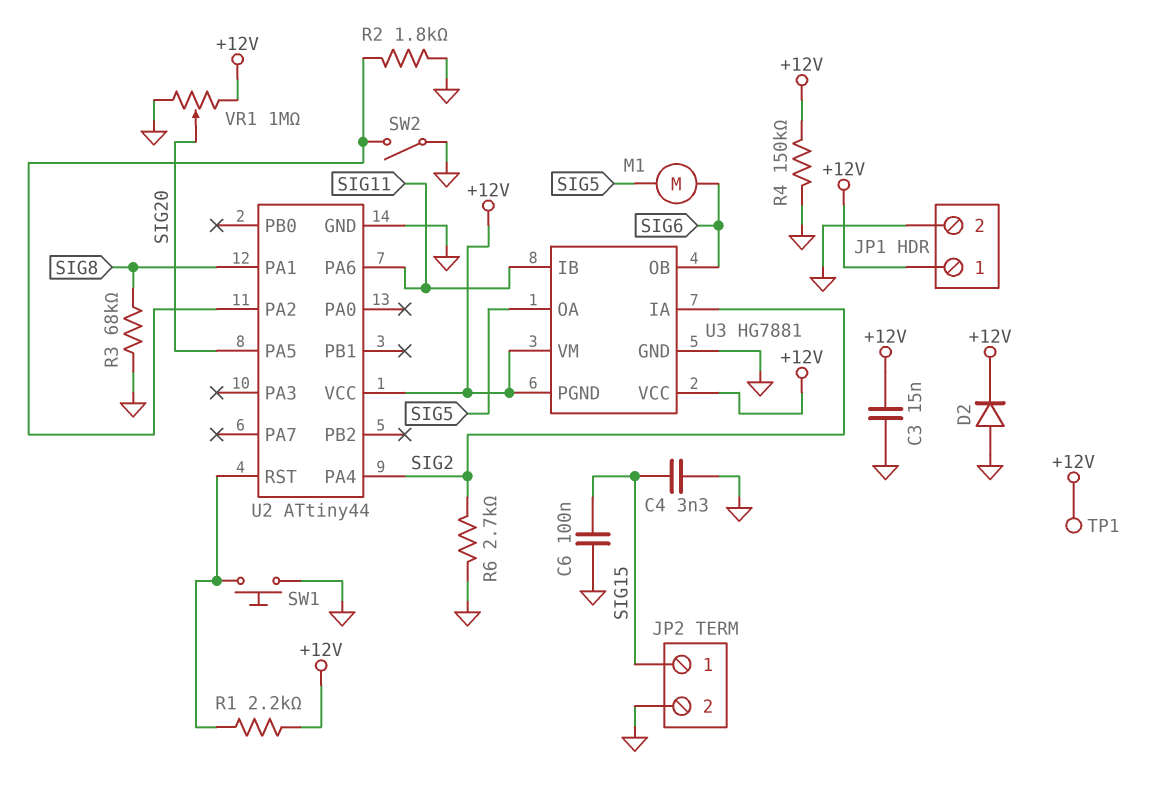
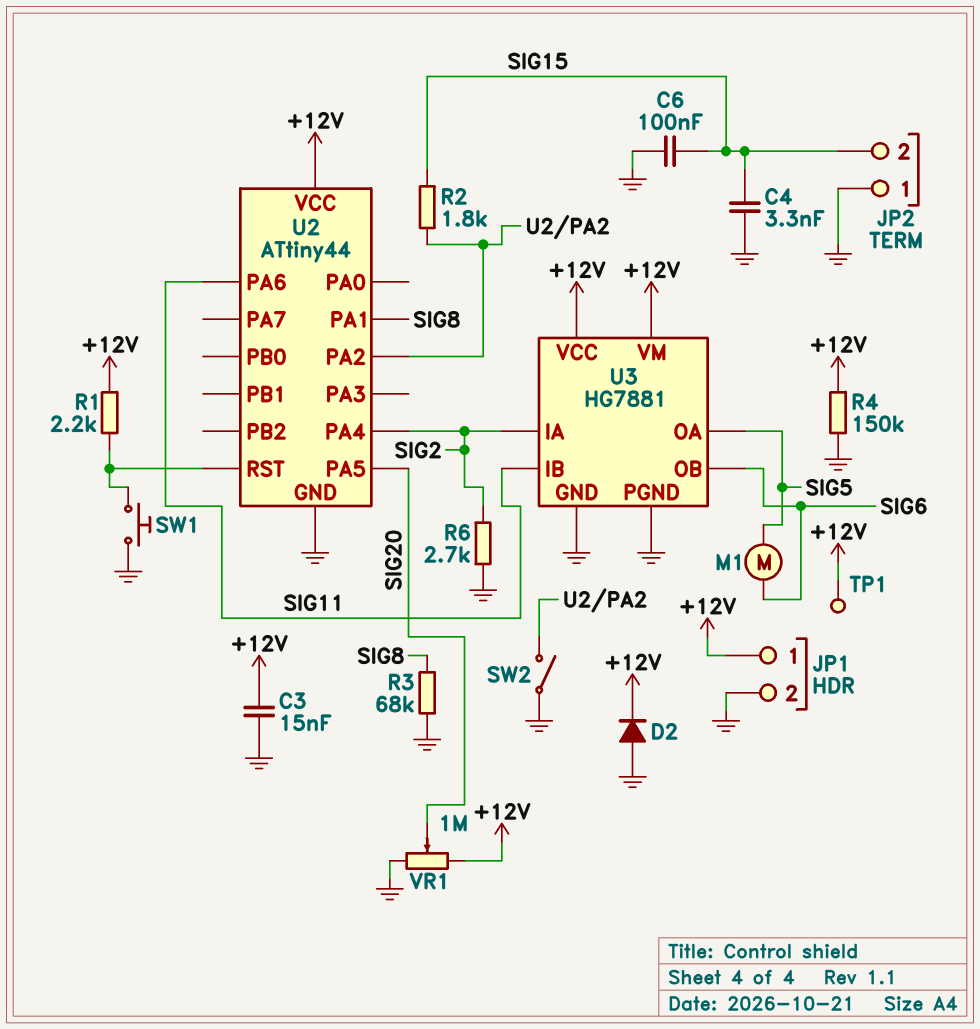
JP2 pin 1: SIG15 -> GND
JP2 pin 2: GND -> SIG15
R2: 1.8k (GND, U2/PA2) -> 1.8k (SIG15, U2/PA2)
U3 pin PGND: +12V -> GND

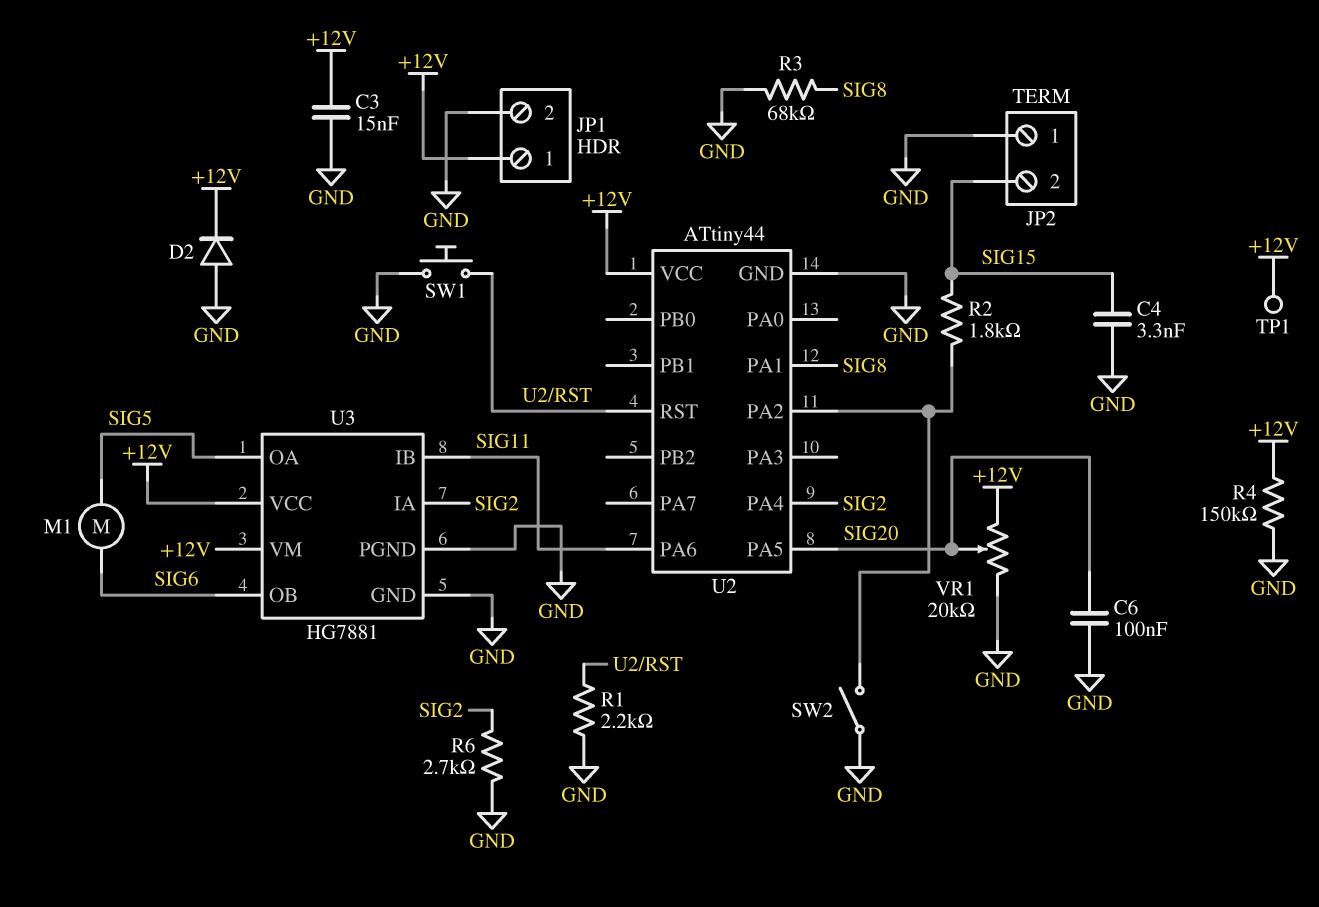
C6: 100nF (GND, SIG15) -> 100nF (GND, SIG20)
R1: 2.2k (+12V, U2/RST) -> 2.2k (GND, U2/RST)
VR1: 1M (+12V, GND, wiper SIG20) -> 20k (+12V, GND, wiper SIG20)

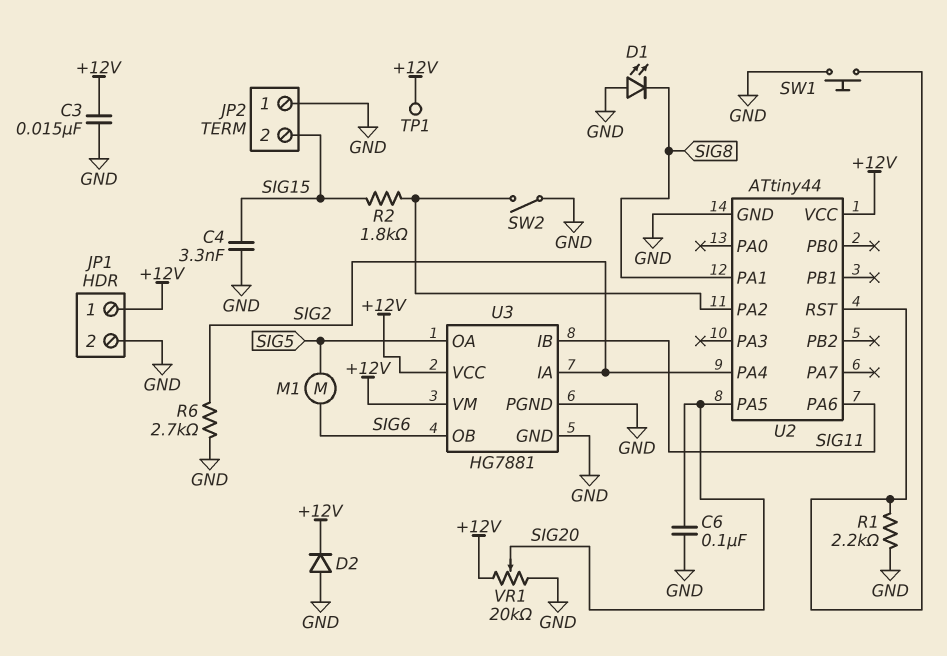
D1: none -> LED (A GND, K SIG8)
R3: 68k (GND, SIG8) -> none
R4: 150k (+12V, GND) -> none

